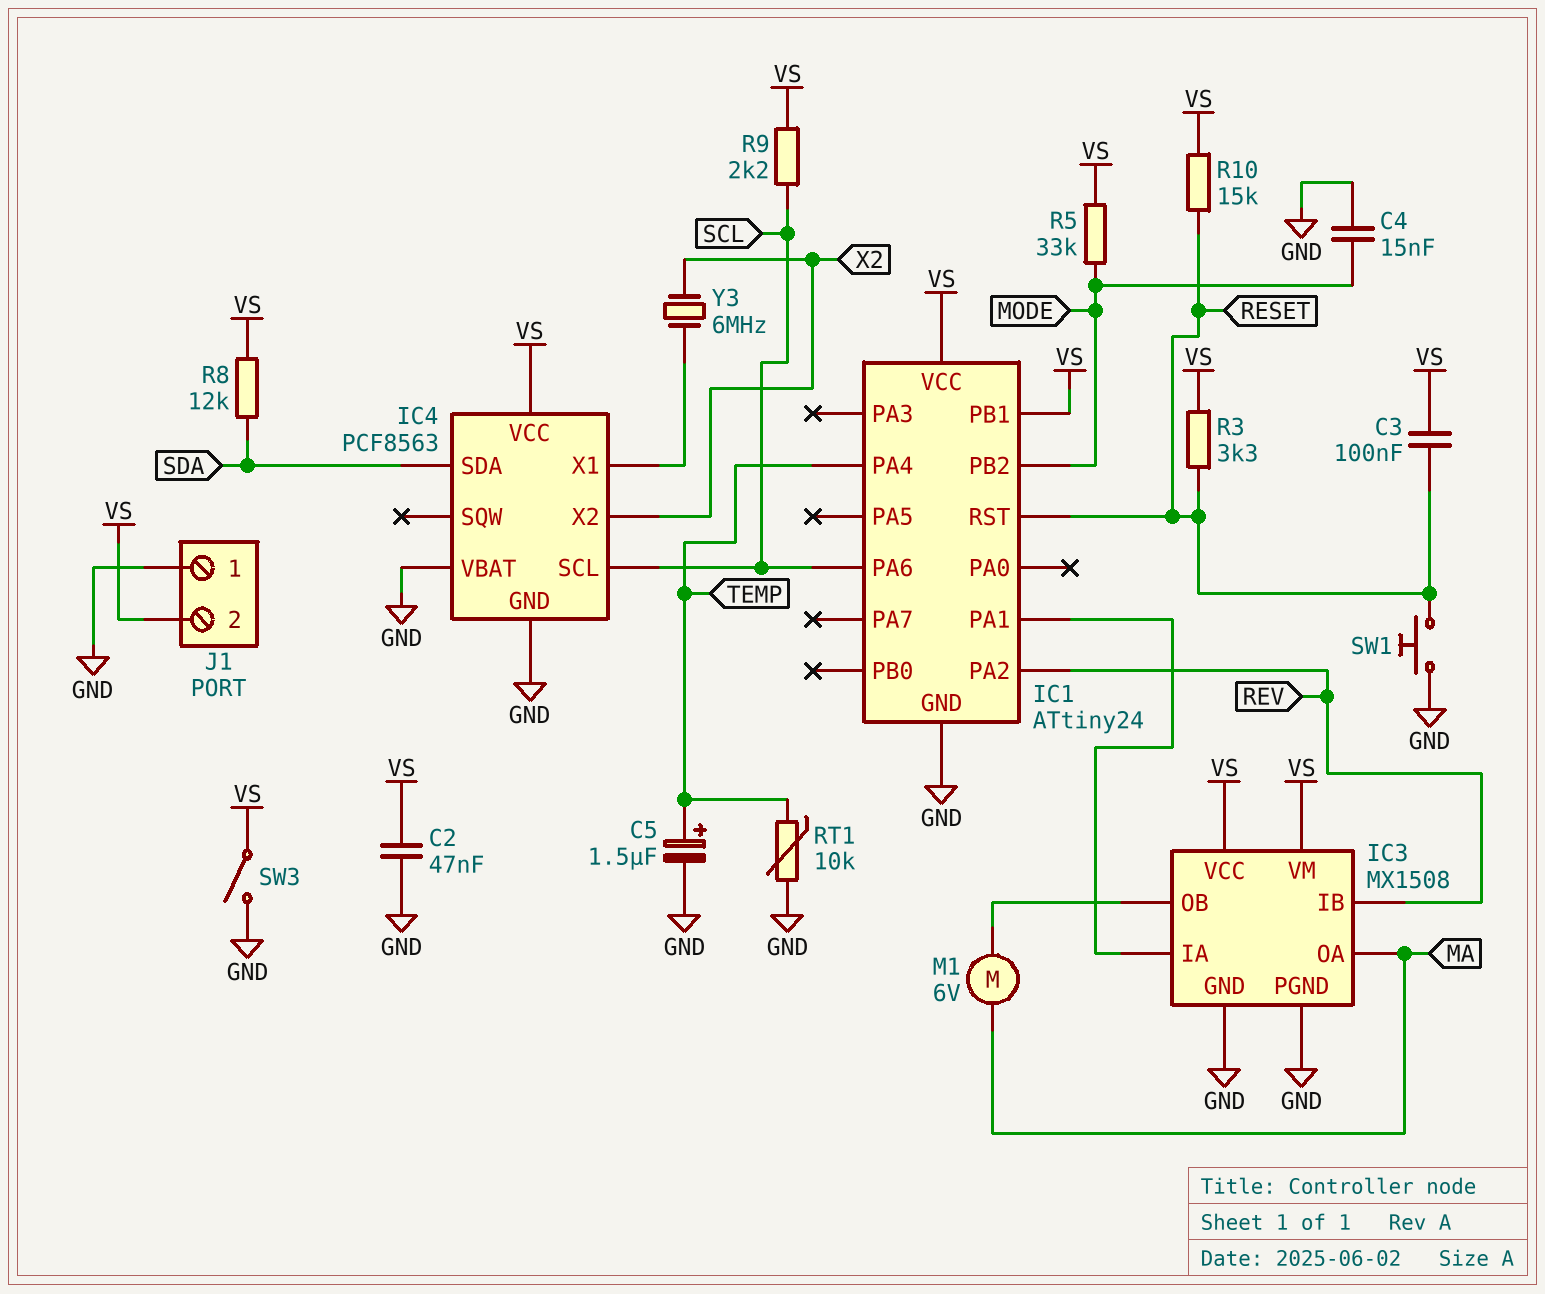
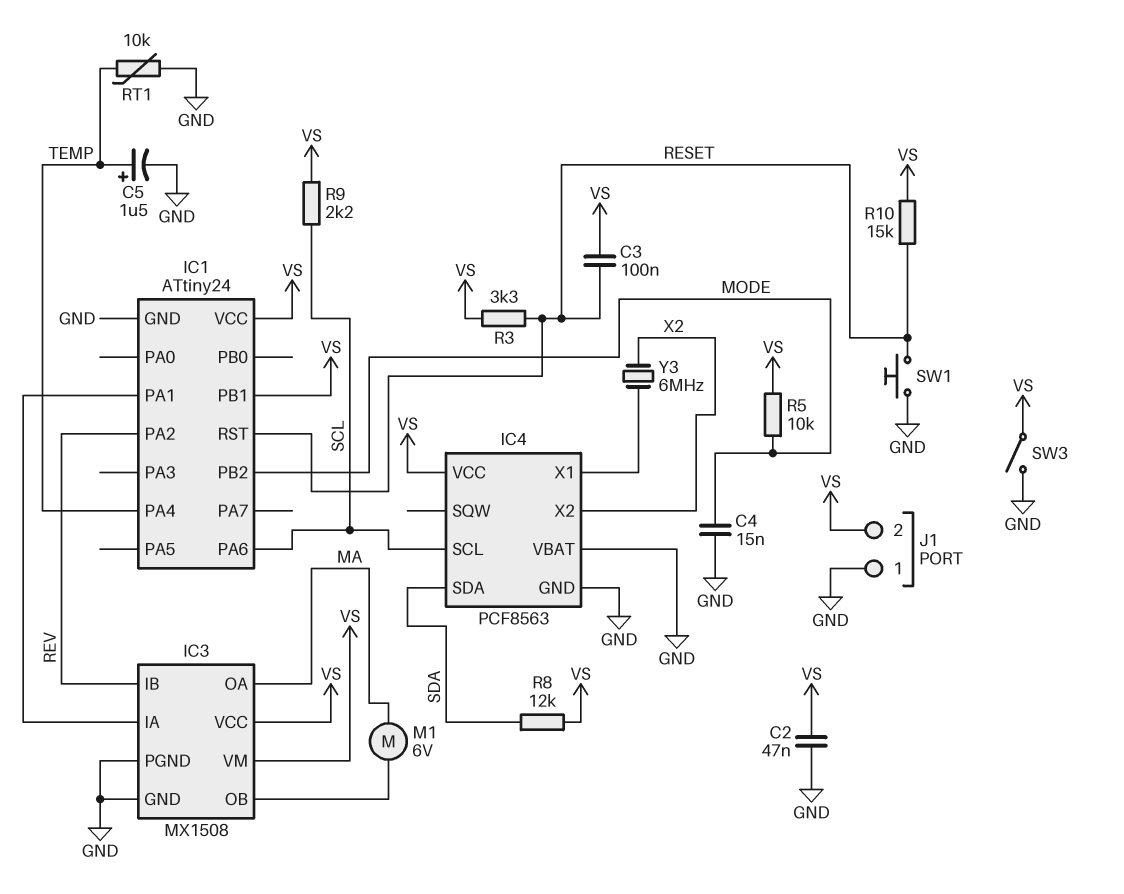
R5: 33k (MODE, VS) -> 10k (MODE, VS)

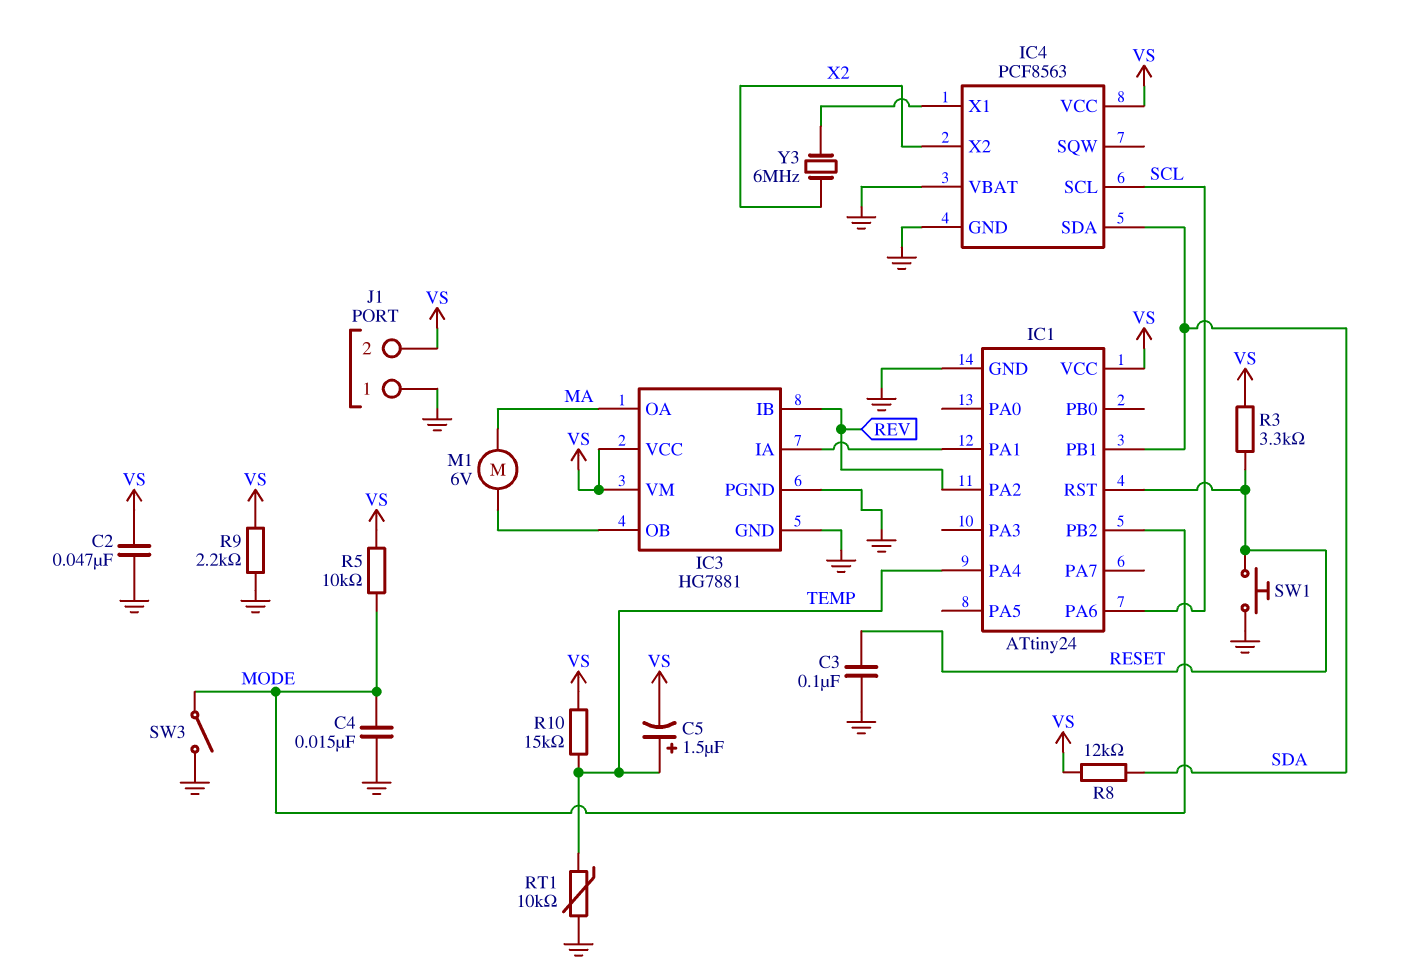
C3: 100nF (RESET, VS) -> 100nF (GND, RESET)
C5: 1.5uF (plus TEMP, minus GND) -> 1.5uF (plus TEMP, minus VS)
IC1 pin PB1: VS -> SDA
IC3: MX1508 -> HG7881
R9: 2.2k (SCL, VS) -> 2.2k (GND, VS)
R10: 15k (RESET, VS) -> 15k (TEMP, VS)
SW3: switch (GND, VS) -> switch (GND, MODE)

